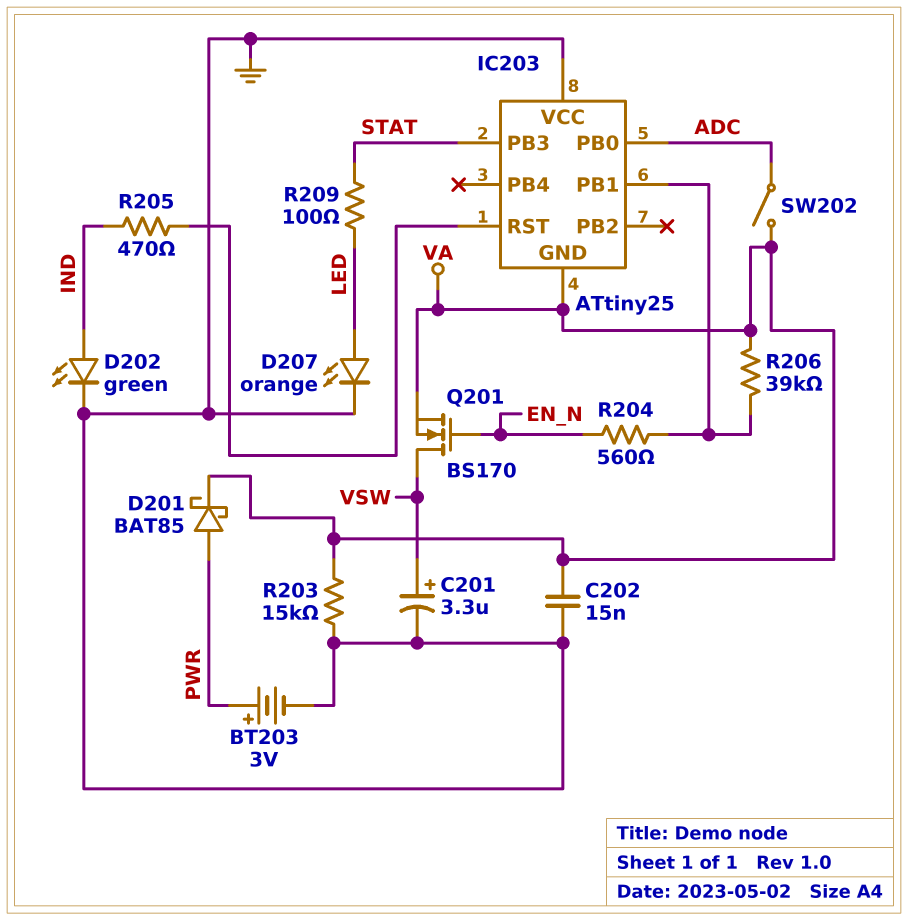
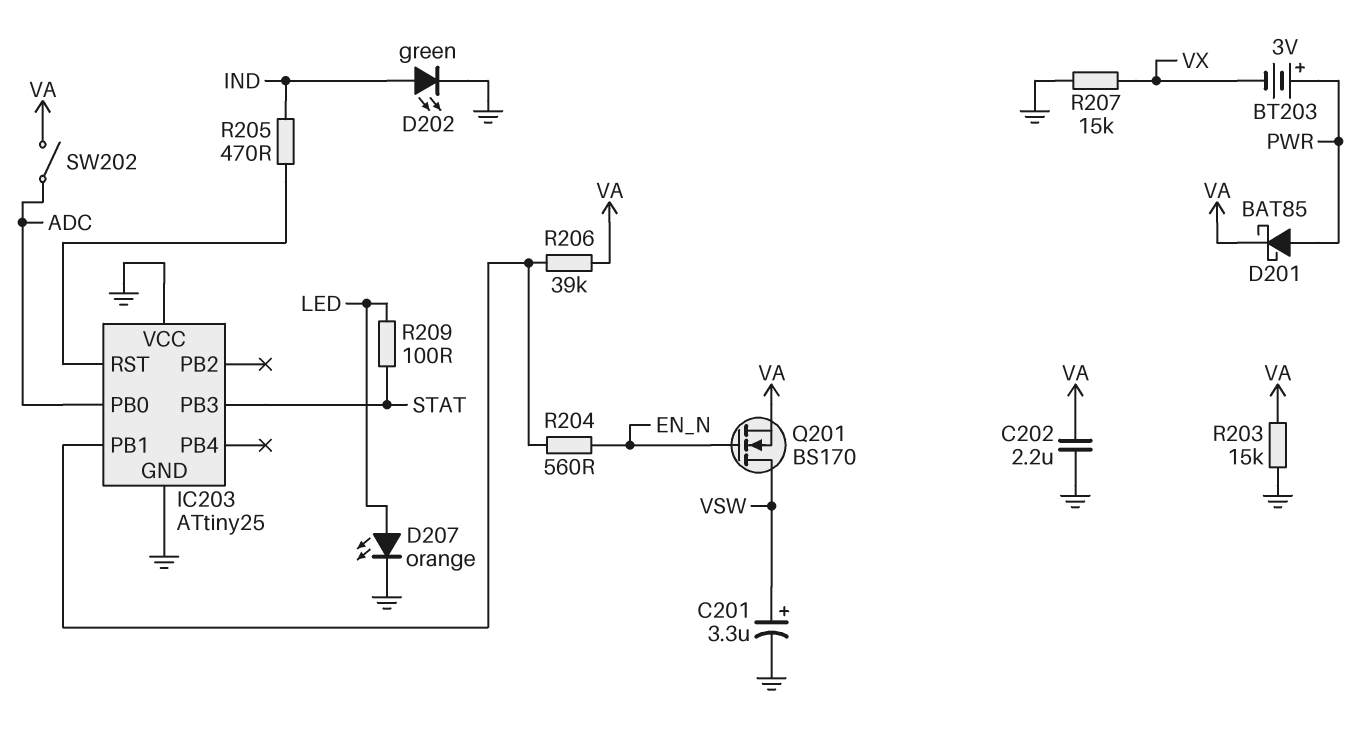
BT203: 3V (plus PWR, minus GND) -> 3V (plus PWR, minus VX)
C202: 15nF (GND, VA) -> 2.2uF (GND, VA)
IC203 pin GND: VA -> GND
R207: none -> 15k (GND, VX)

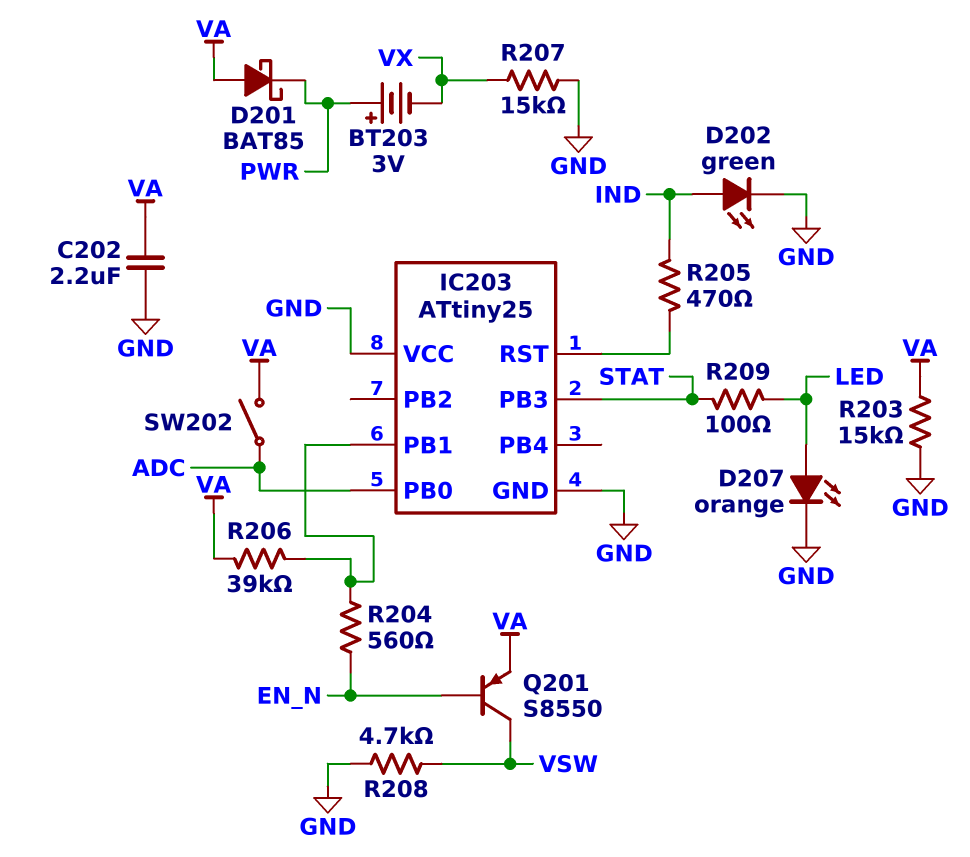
C201: 3.3uF (plus VSW, minus GND) -> none
D201: schottky BAT85 (A PWR, K VA) -> schottky BAT85 (A VA, K PWR)
Q201: NMOS BS170 (G EN_N, D VSW, S VA) -> PNP S8550 (B EN_N, C VSW, E VA)
R208: none -> 4.7k (GND, VSW)

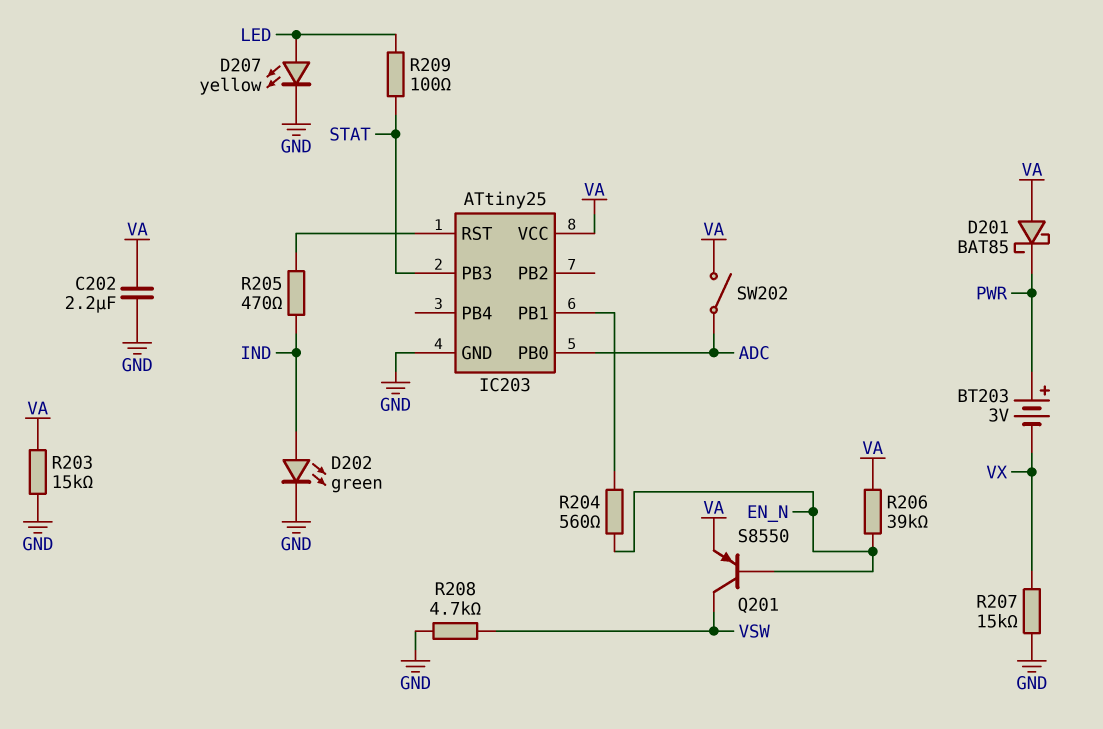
D207: LED orange (A LED, K GND) -> LED yellow (A LED, K GND)
IC203 pin VCC: GND -> VA
R206: 39k (IC203/PB1, VA) -> 39k (EN_N, VA)

